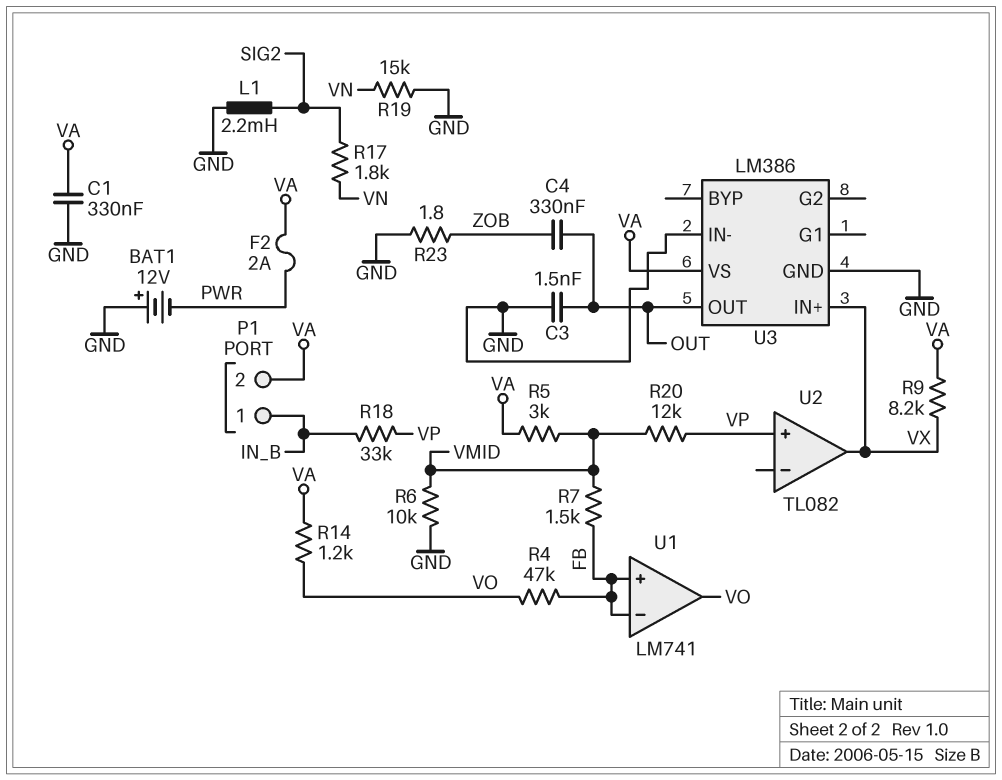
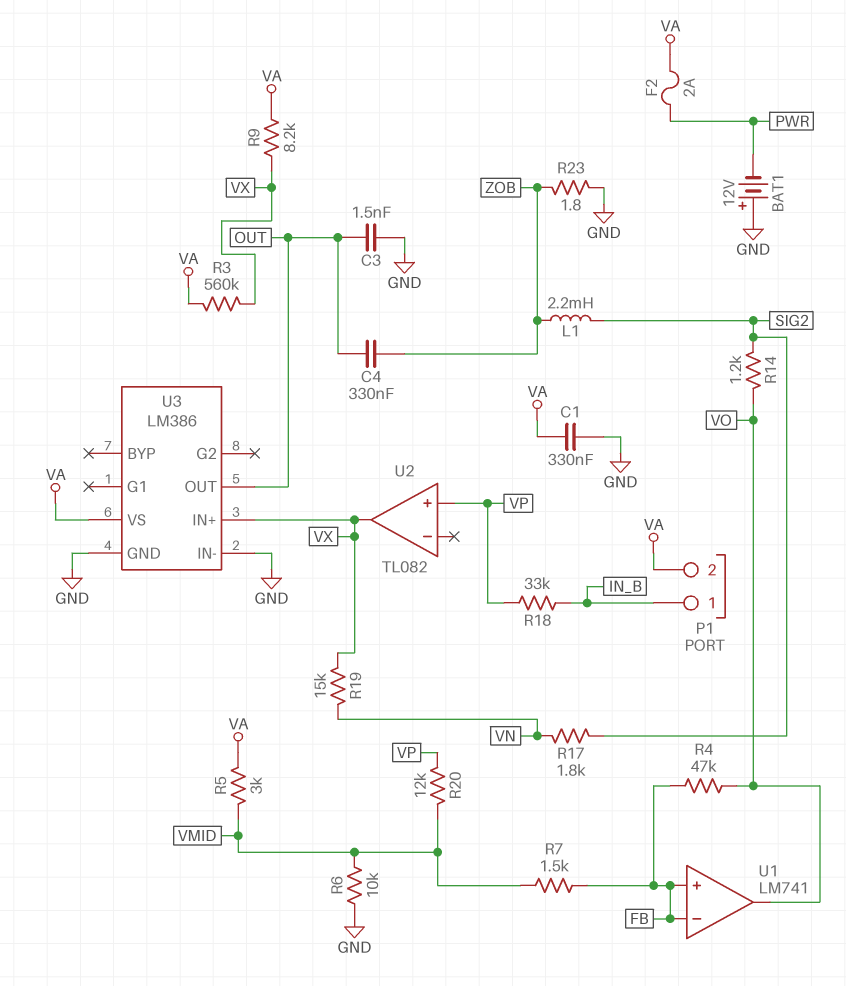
L1: 2.2mH (GND, SIG2) -> 2.2mH (SIG2, ZOB)
R3: none -> 560k (VA, VX)
R14: 1.2k (VA, VO) -> 1.2k (SIG2, VO)
R19: 15k (GND, VN) -> 15k (VN, VX)

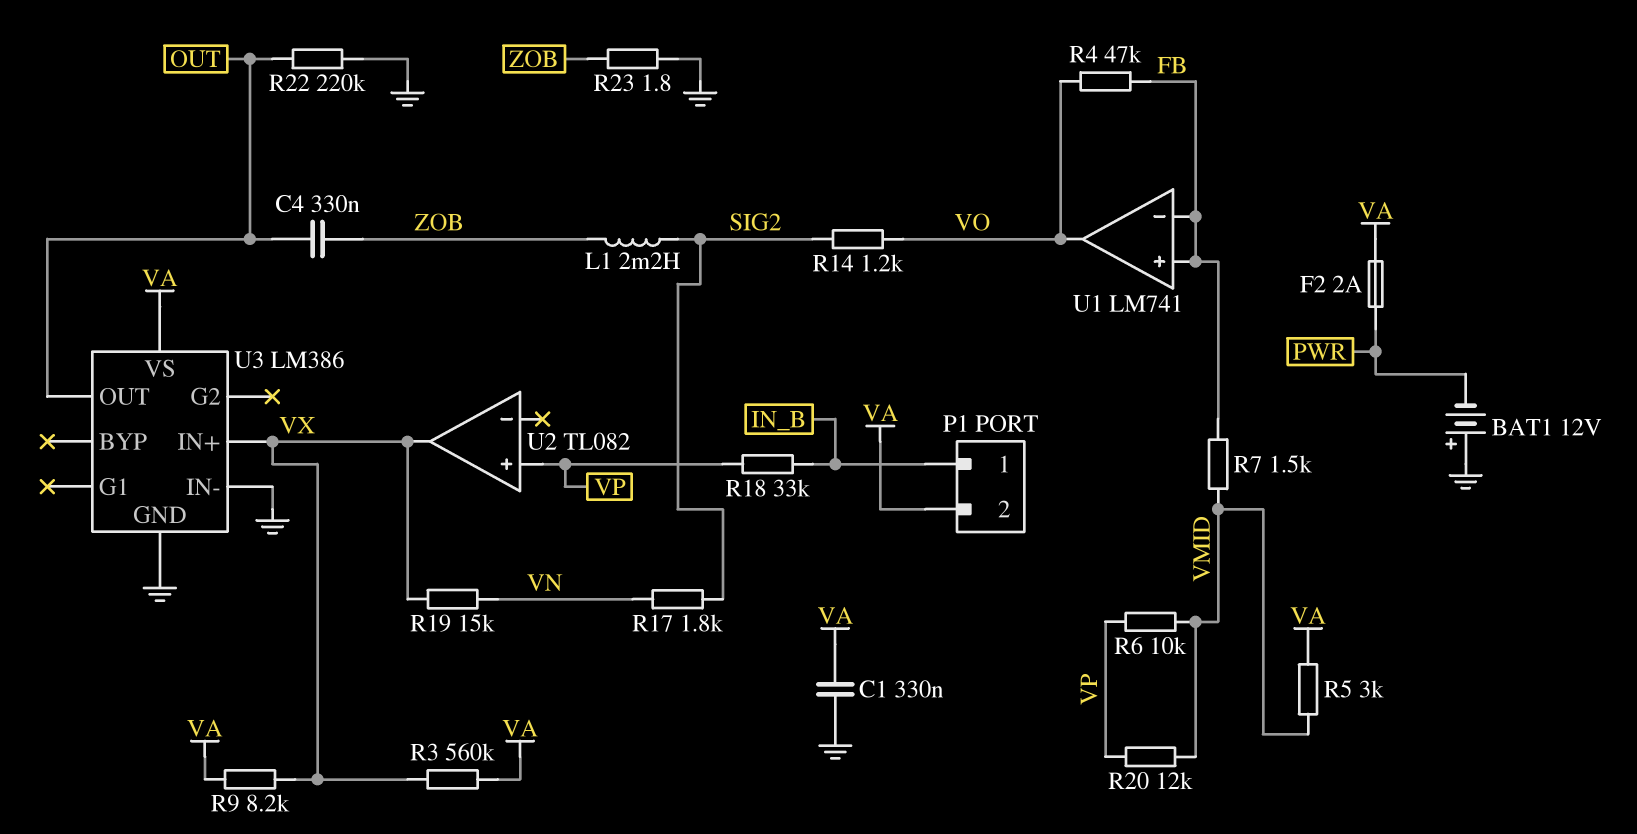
C3: 1.5nF (GND, OUT) -> none
R6: 10k (GND, VMID) -> 10k (VMID, VP)
R22: none -> 220k (GND, OUT)

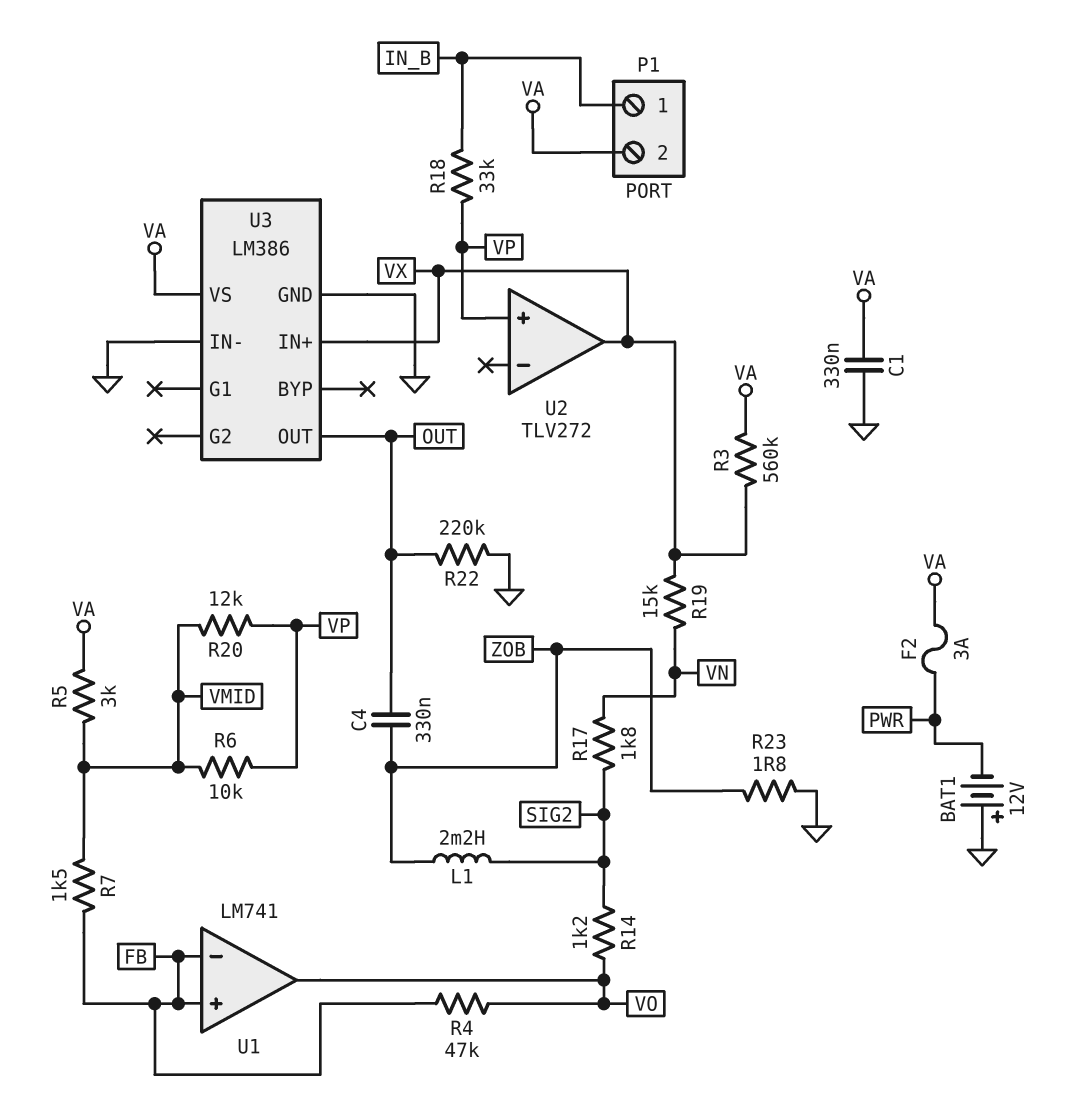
F2: 2A (PWR, VA) -> 3A (PWR, VA)
R9: 8.2k (VA, VX) -> none
U2: TL082 -> TLV272

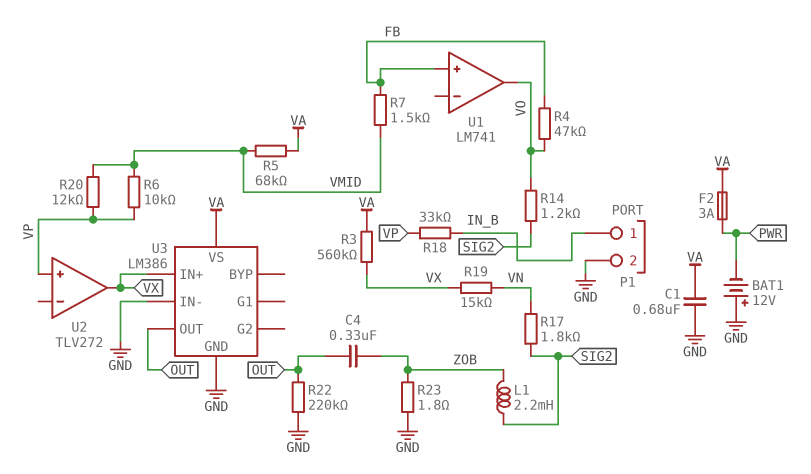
C1: 330nF (GND, VA) -> 680nF (GND, VA)
P1 pin 2: VA -> GND
R5: 3k (VA, VMID) -> 68k (VA, VMID)
U1 pin in-: FB -> none

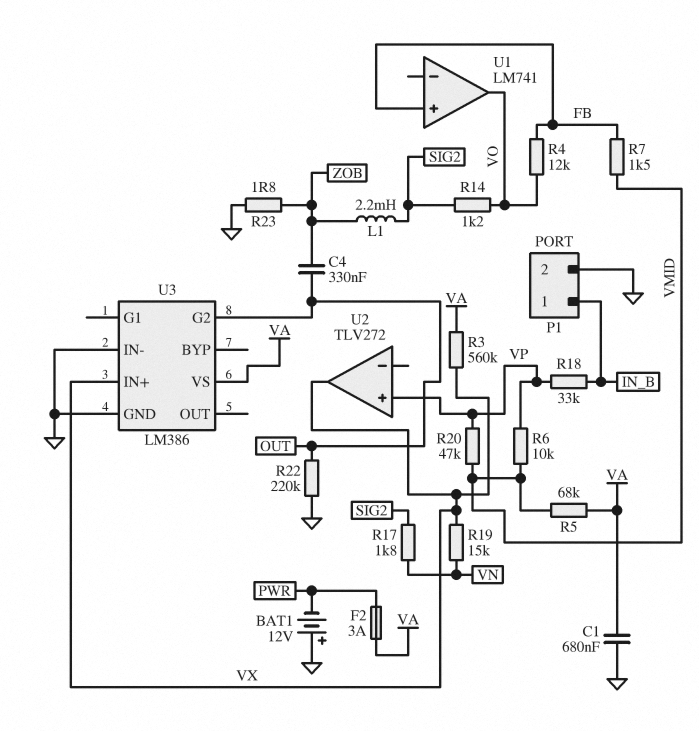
R4: 47k (FB, VO) -> 12k (FB, VO)
R20: 12k (VMID, VP) -> 47k (VMID, VP)
U3 pin G2: none -> OUT
U3 pin OUT: OUT -> none

